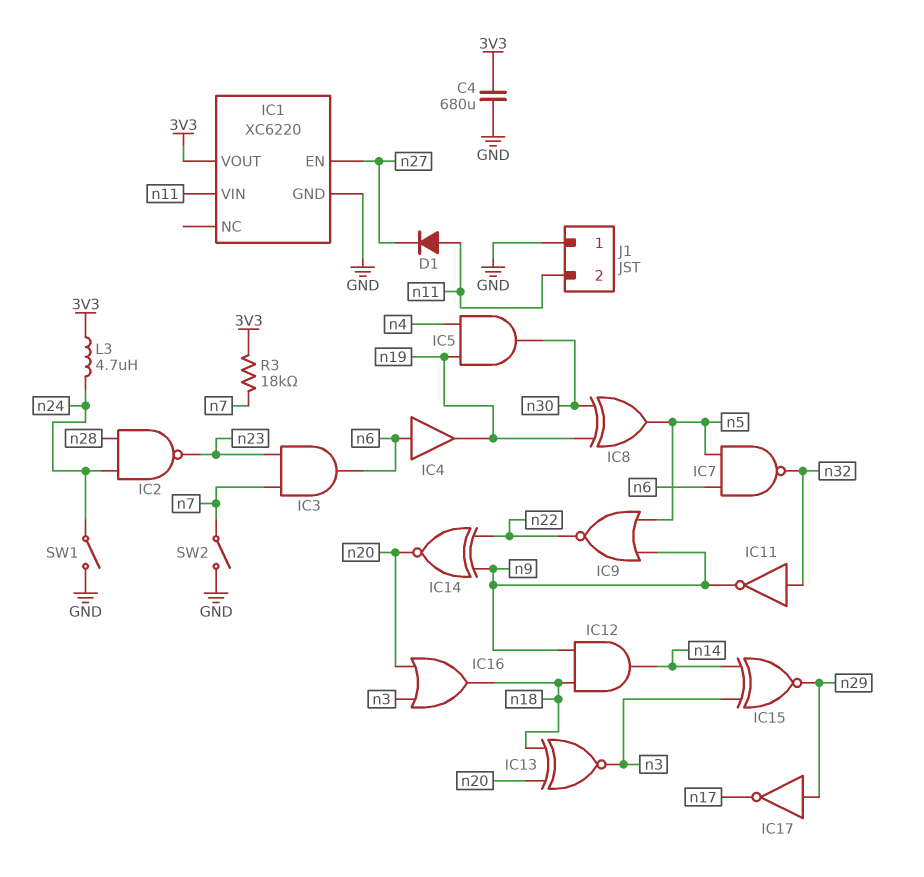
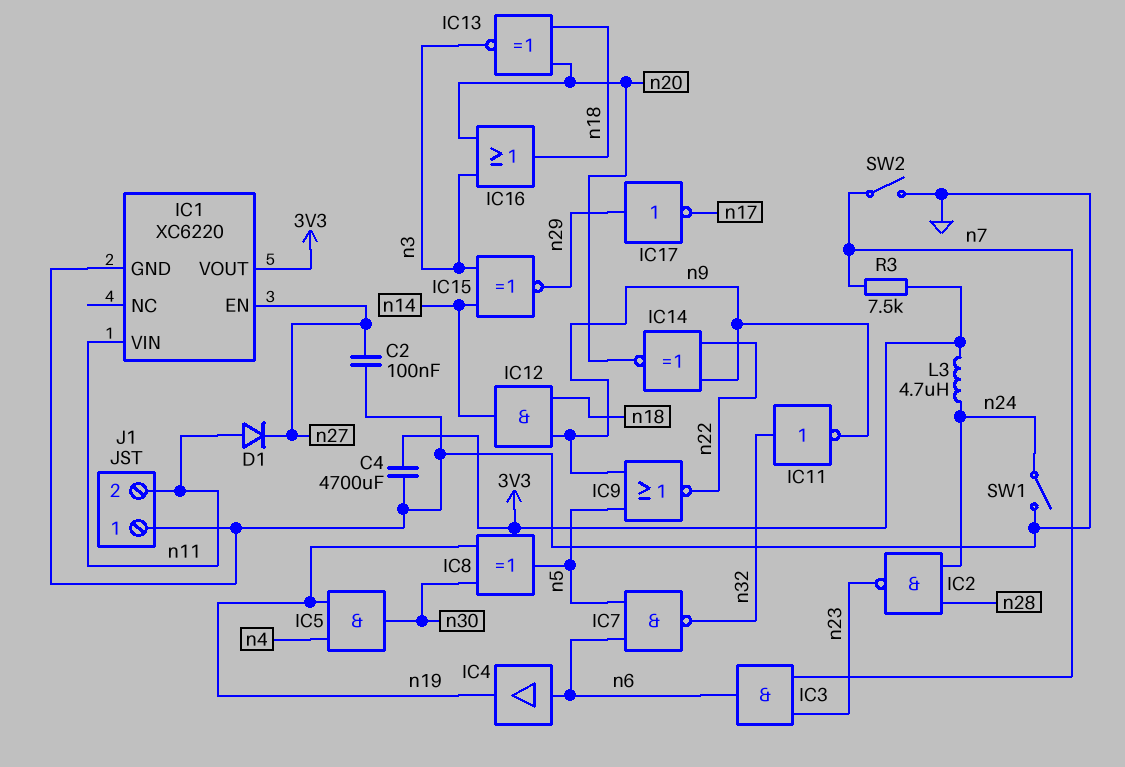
C2: none -> 100nF (GND, n27)
C4: 680uF (3V3, GND) -> 4700uF (3V3, GND)
R3: 18k (3V3, n7) -> 7.5k (3V3, n7)

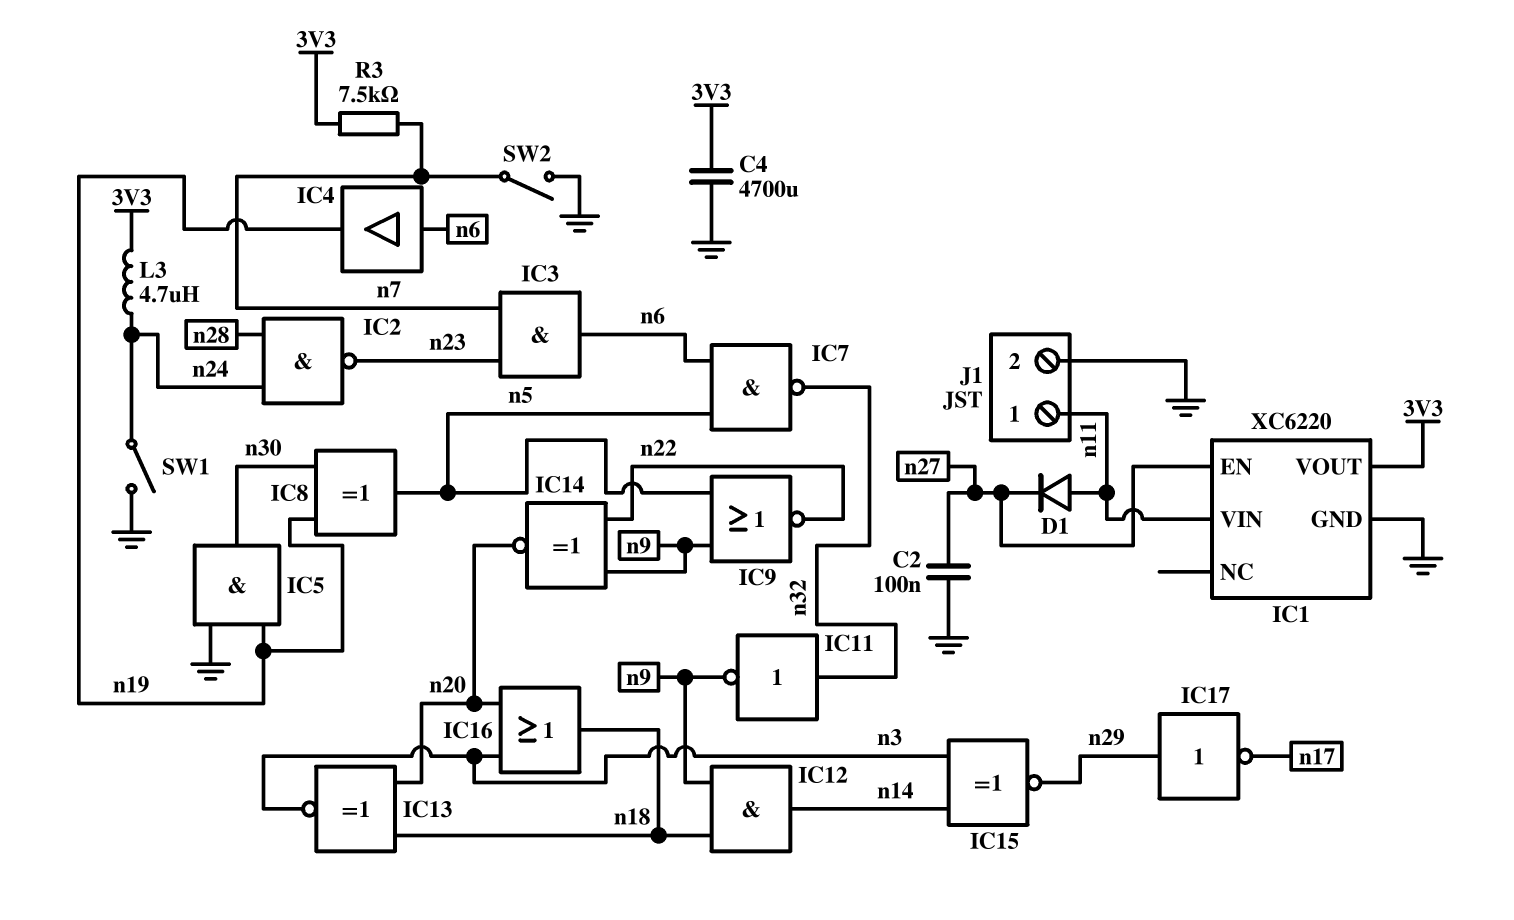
IC5: AND (in n4, in n19, out n30) -> AND (in GND, in n19, out n30)
J1 pin 1: GND -> n11
J1 pin 2: n11 -> GND

